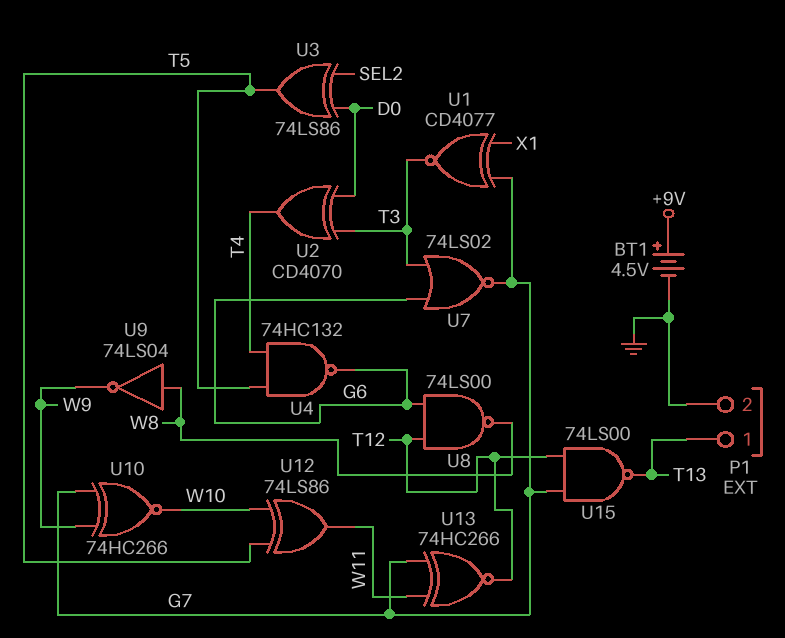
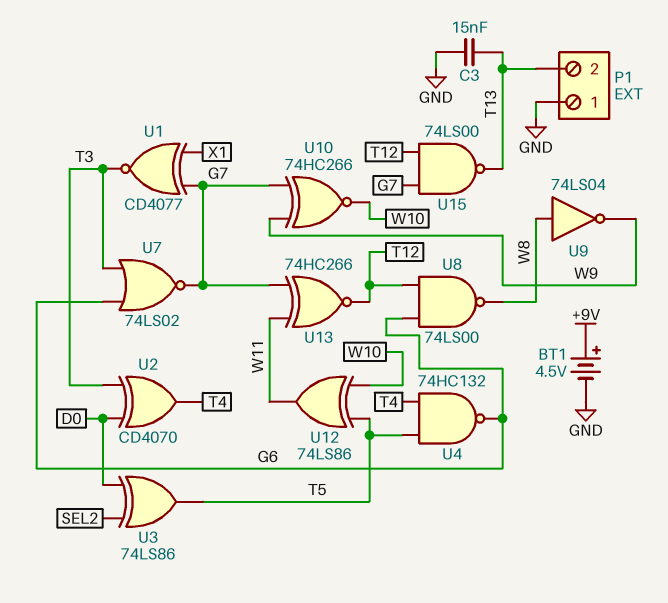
C3: none -> 15nF (GND, T13)
P1 pin 1: T13 -> GND
P1 pin 2: GND -> T13

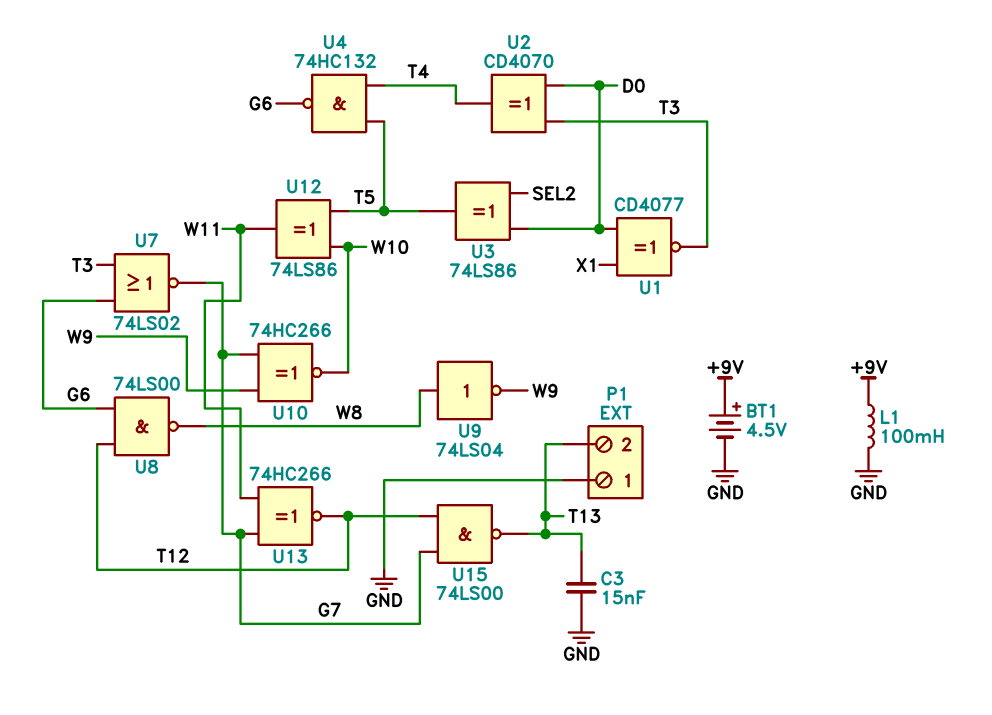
L1: none -> 100mH (+9V, GND)
U1: XNOR CD4077 (in G7, in X1, out T3) -> XNOR CD4077 (in D0, in X1, out T3)

